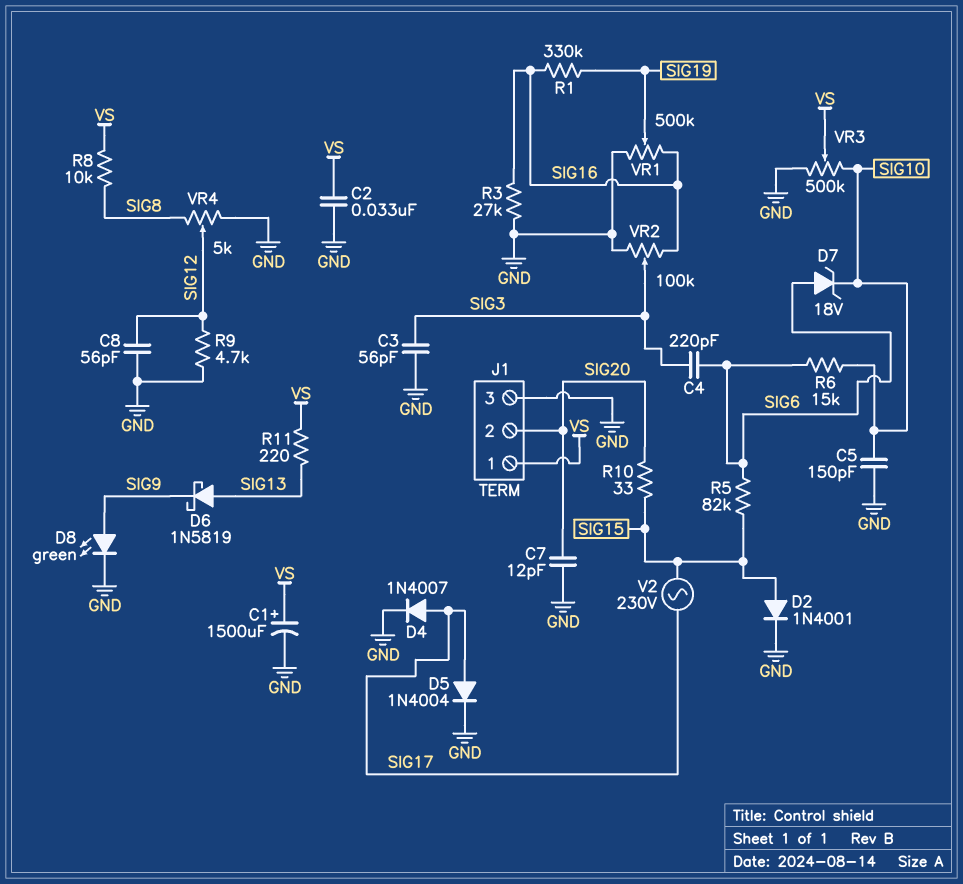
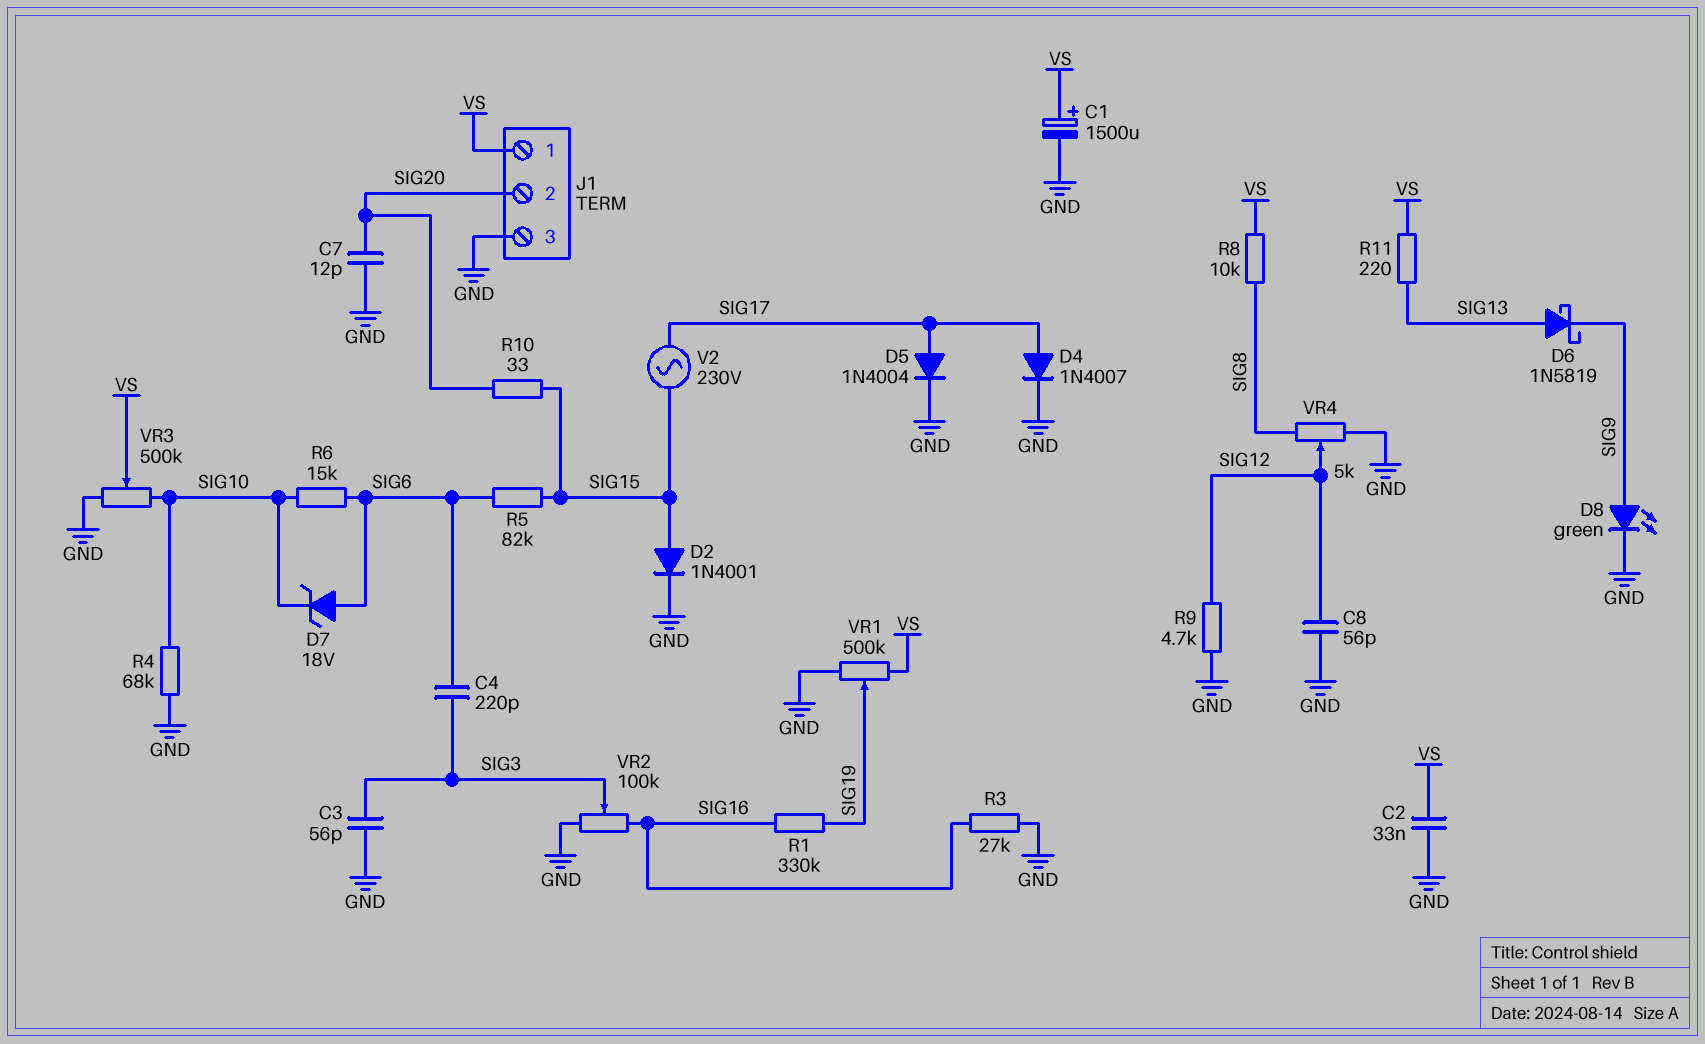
C5: 150pF (GND, SIG10) -> none
R4: none -> 68k (GND, SIG10)
VR1: 500k (GND, SIG16, wiper SIG19) -> 500k (GND, VS, wiper SIG19)

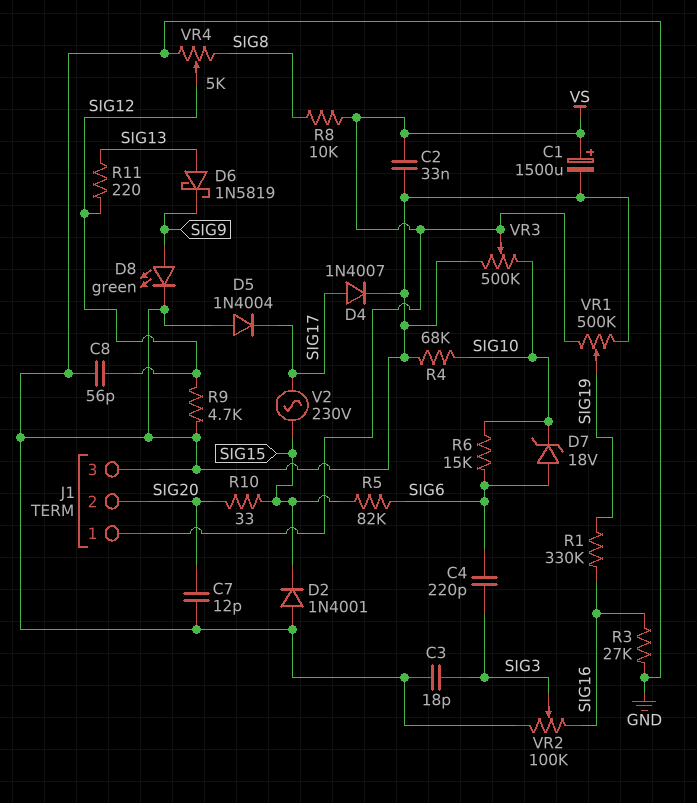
C3: 56pF (GND, SIG3) -> 18pF (GND, SIG3)
D2: diode 1N4001 (A SIG15, K GND) -> diode 1N4001 (A GND, K SIG15)
D5: diode 1N4004 (A SIG17, K GND) -> diode 1N4004 (A GND, K SIG17)
R11: 220 (SIG13, VS) -> 220 (SIG12, SIG13)

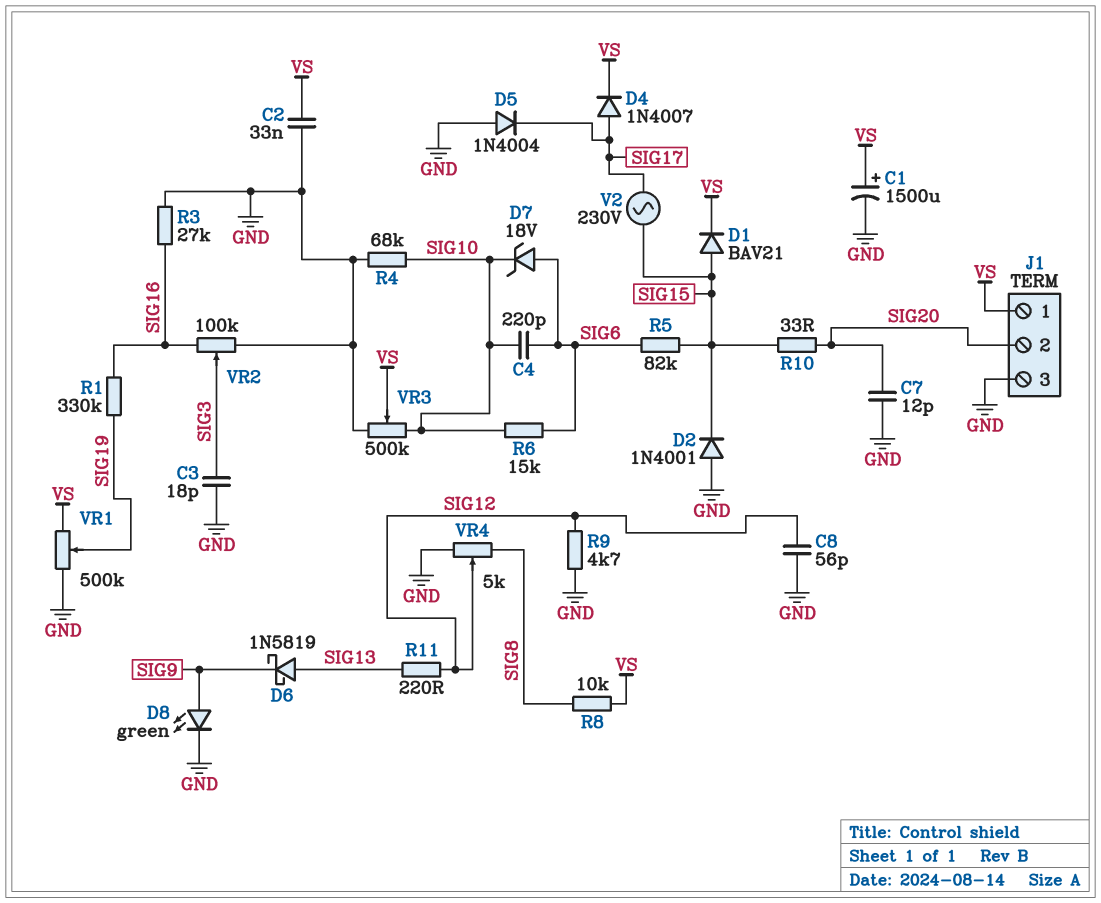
C4: 220pF (SIG3, SIG6) -> 220pF (SIG6, SIG10)
D1: none -> diode BAV21 (A SIG15, K VS)
D4: diode 1N4007 (A SIG17, K GND) -> diode 1N4007 (A SIG17, K VS)

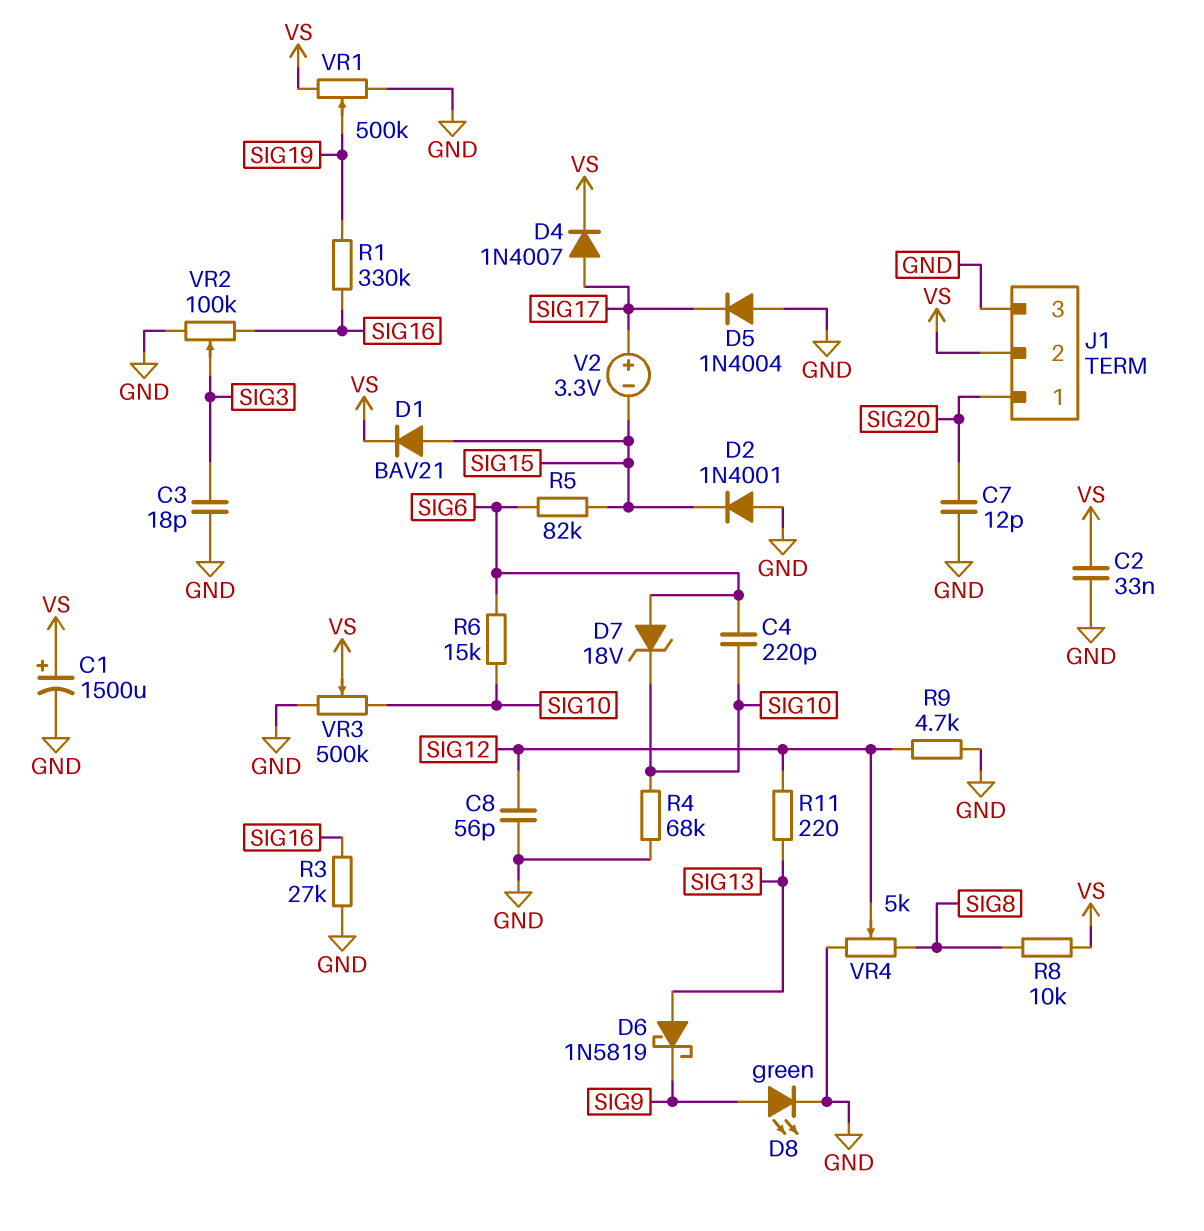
J1 pin 1: VS -> SIG20
J1 pin 2: SIG20 -> VS
R10: 33 (SIG15, SIG20) -> none
V2: AC 230V (SIG15, SIG17) -> 3.3V (plus SIG17, minus SIG15)

